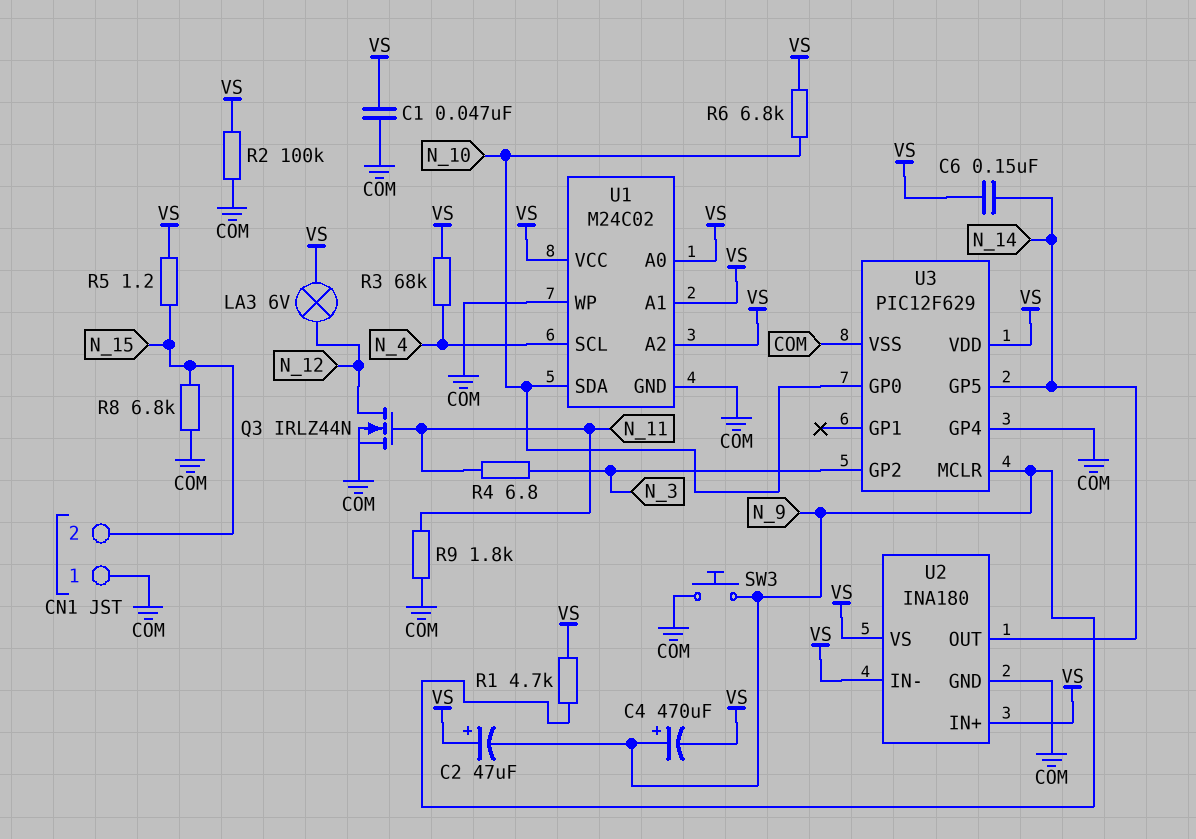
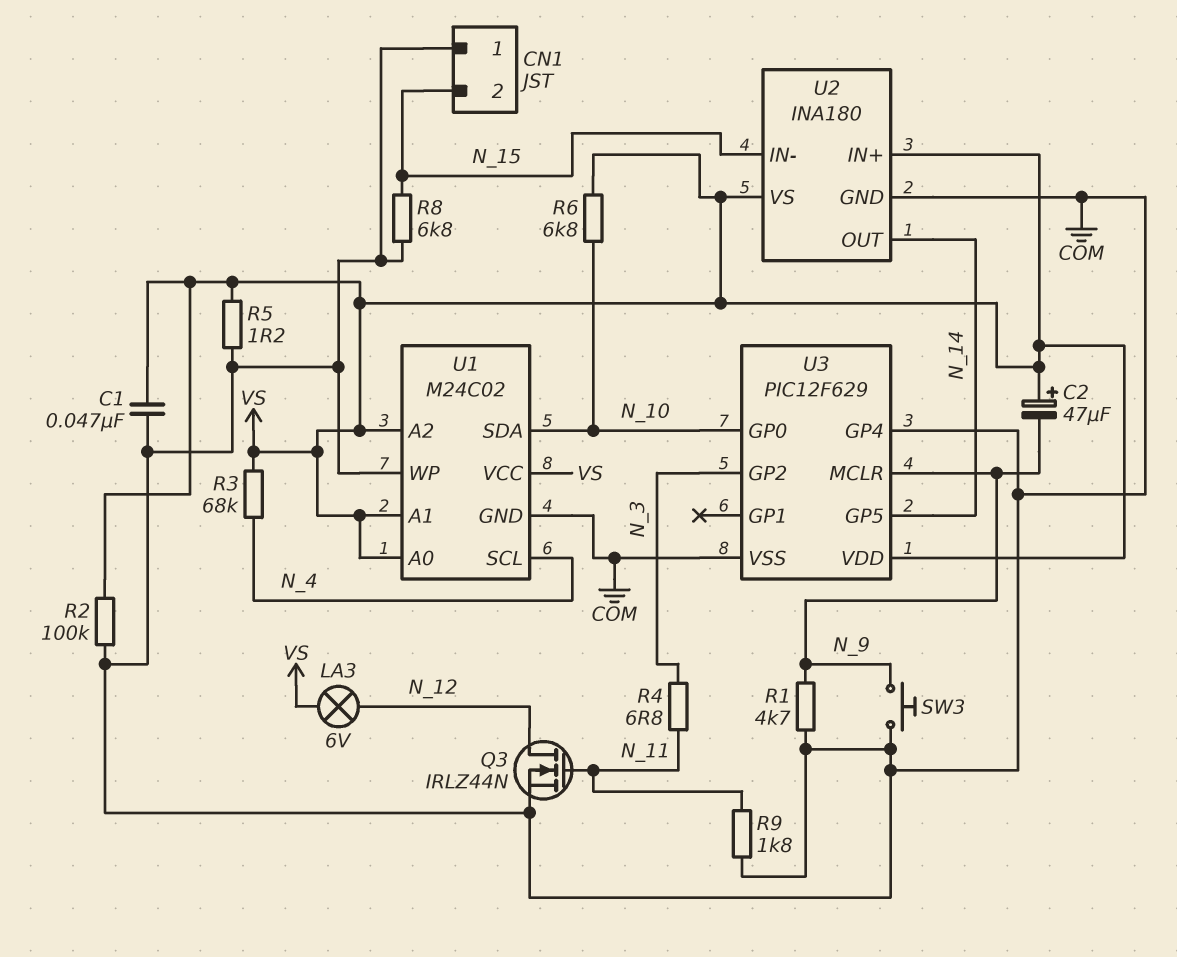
C4: 470uF (plus N_9, minus VS) -> none
C6: 150nF (N_14, VS) -> none
R1: 4.7k (N_9, VS) -> 4.7k (COM, N_9)
R5: 1.2 (N_15, VS) -> 1.2 (COM, VS)
U2 pin IN-: VS -> N_15

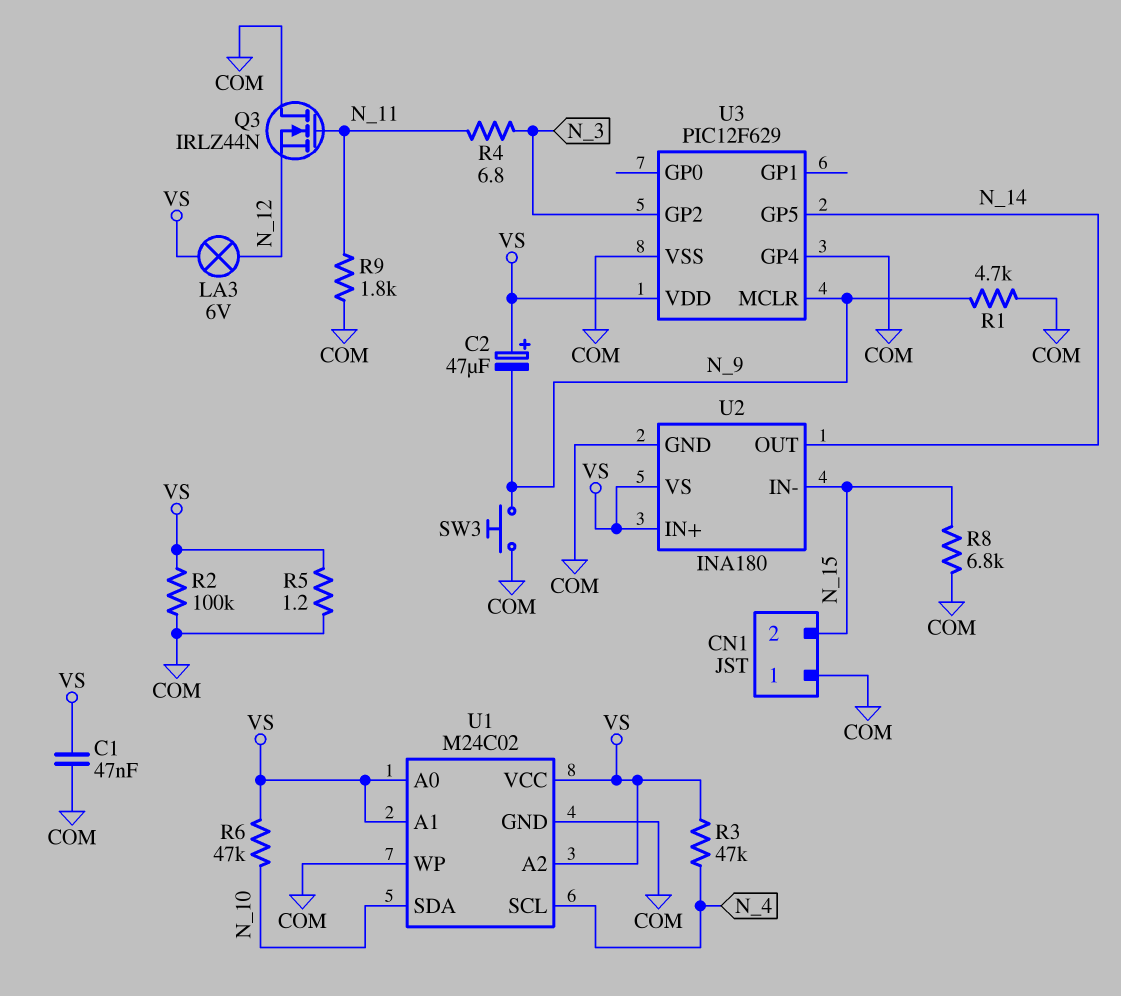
Q3: NMOS IRLZ44N (G N_11, D N_12, S COM) -> NMOS IRLZ44N (G N_11, D COM, S N_12)
R3: 68k (N_4, VS) -> 47k (N_4, VS)
R6: 6.8k (N_10, VS) -> 47k (N_10, VS)
U3 pin GP0: N_10 -> none

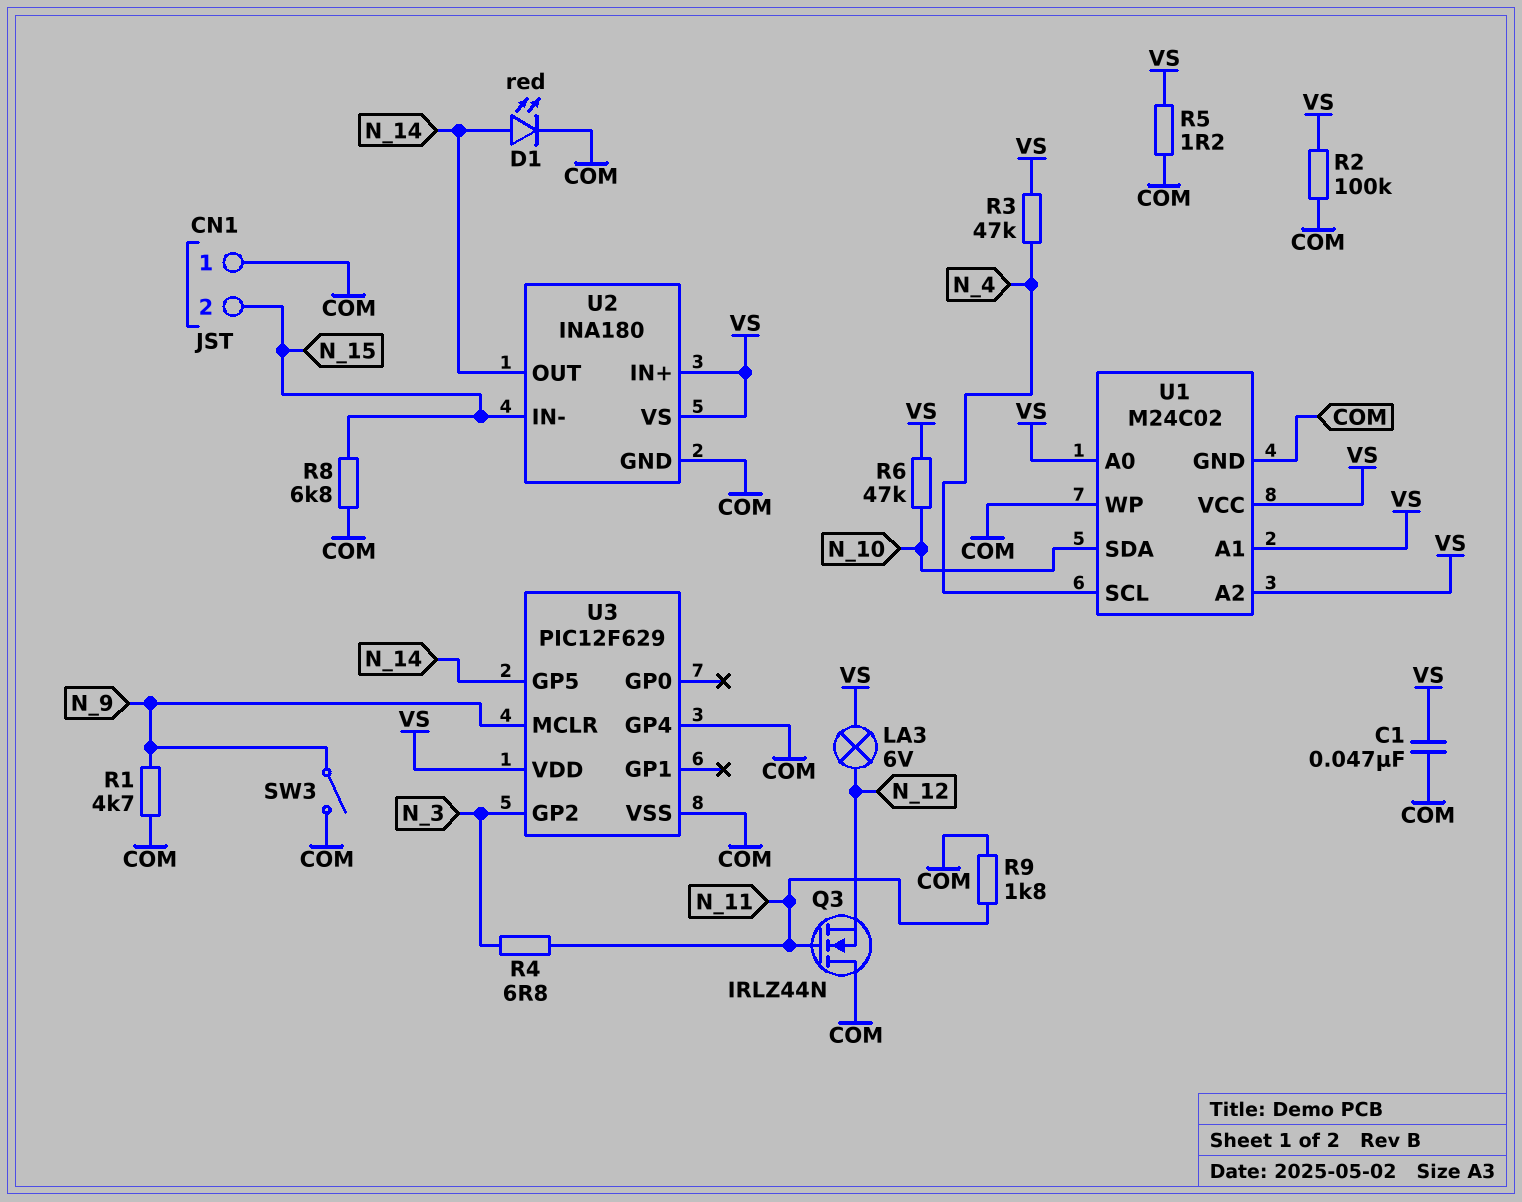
C2: 47uF (plus VS, minus N_9) -> none
D1: none -> LED red (A N_14, K COM)
SW3: button (COM, N_9) -> switch (COM, N_9)

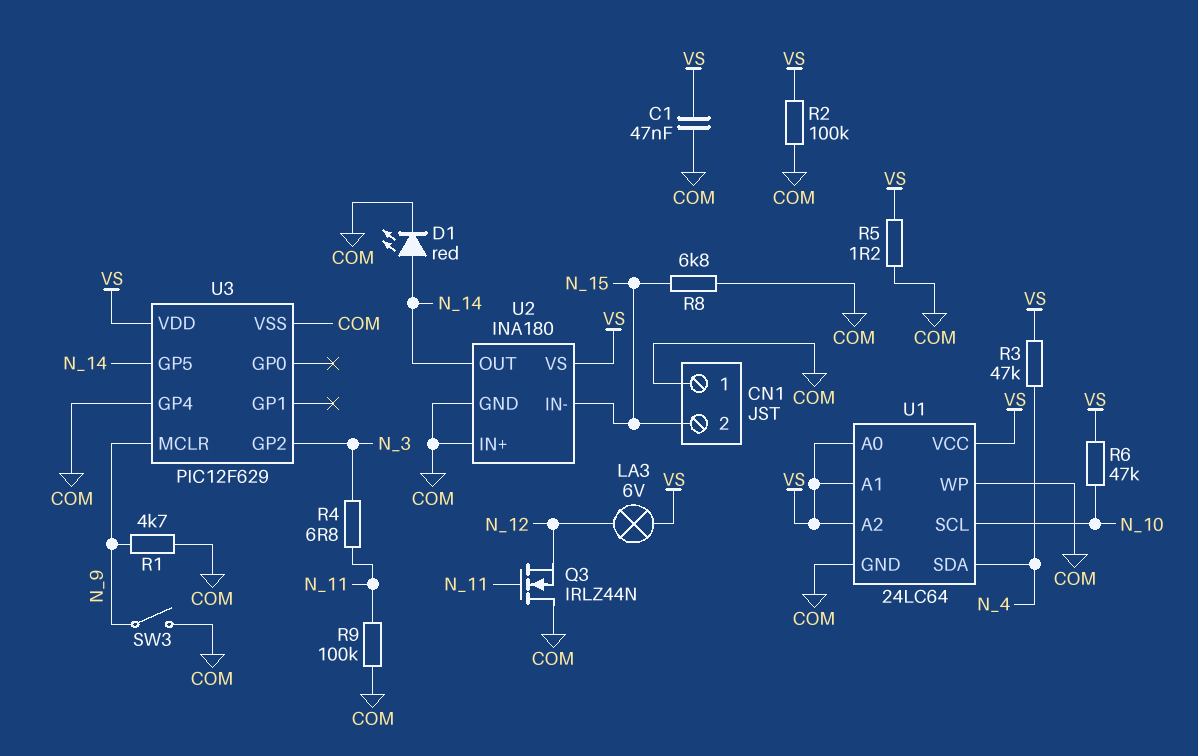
R9: 1.8k (COM, N_11) -> 100k (COM, N_11)
U1: M24C02 -> 24LC64
U1 pin SCL: N_4 -> N_10
U1 pin SDA: N_10 -> N_4
U2 pin IN+: VS -> COM

